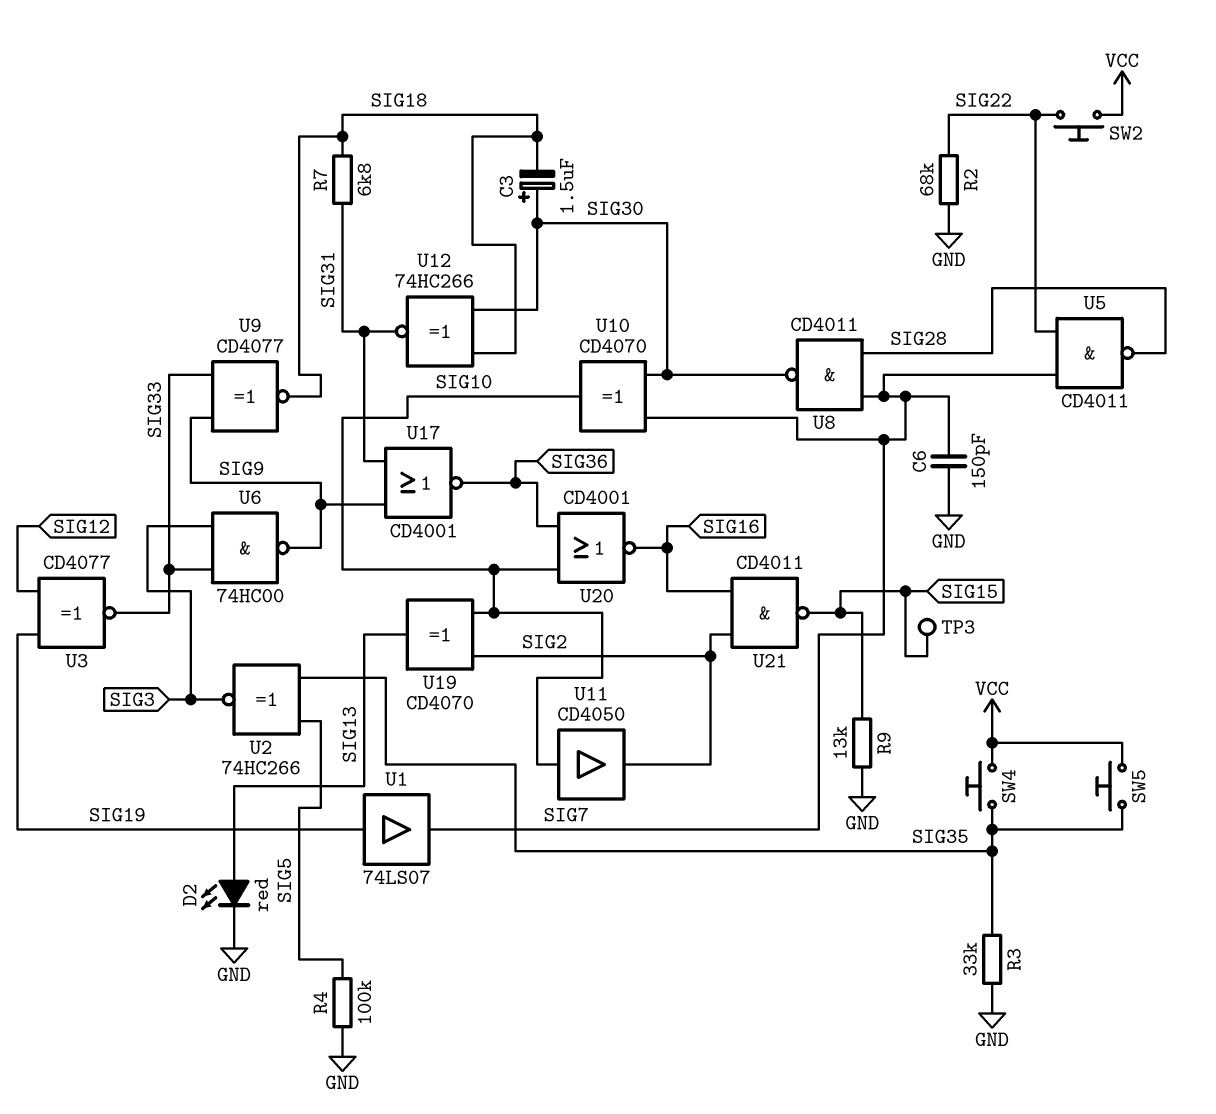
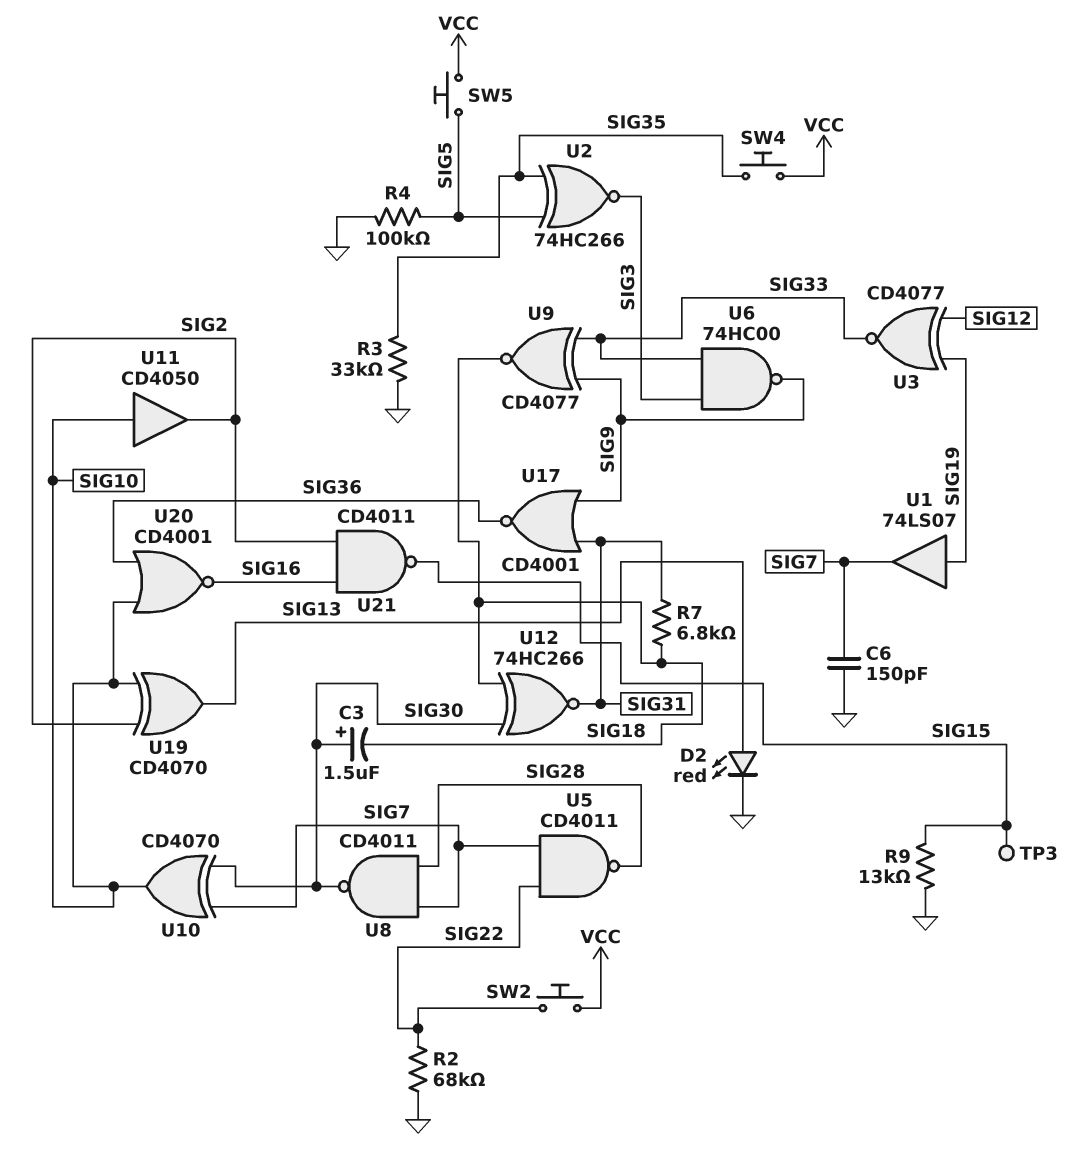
SW5: button (SIG35, VCC) -> button (SIG5, VCC)

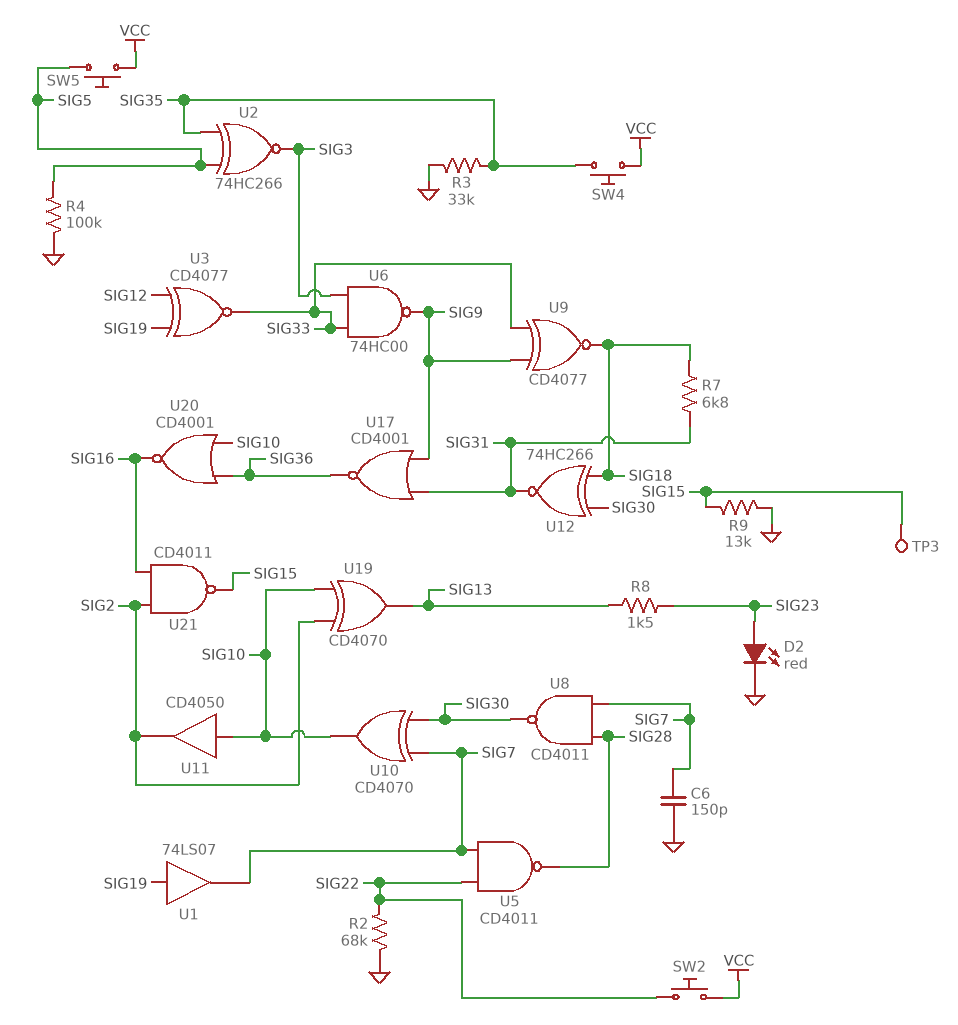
C3: 1.5uF (plus SIG30, minus SIG18) -> none
D2: LED red (A SIG13, K GND) -> LED red (A SIG23, K GND)
R8: none -> 1.5k (SIG13, SIG23)

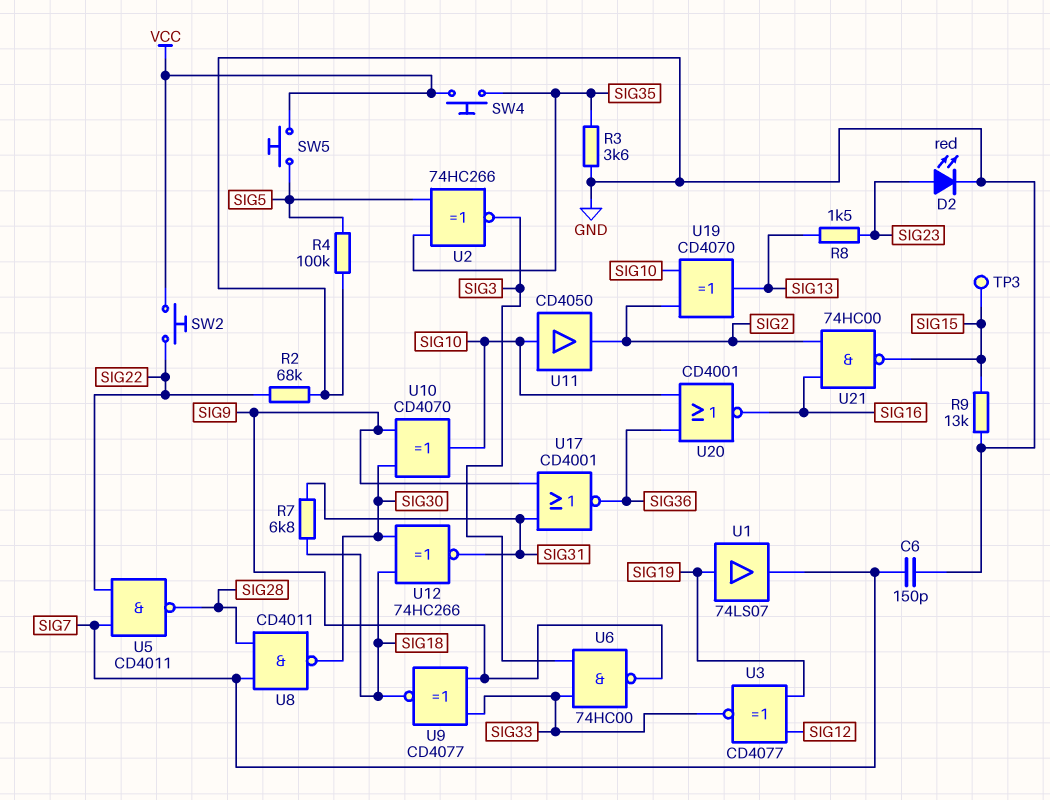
R3: 33k (GND, SIG35) -> 3.6k (GND, SIG35)
U10: XOR CD4070 (in SIG7, in SIG30, out SIG10) -> XOR CD4070 (in SIG9, in SIG30, out SIG10)
U21: NAND CD4011 (in SIG2, in SIG16, out SIG15) -> NAND 74HC00 (in SIG2, in SIG16, out SIG15)

